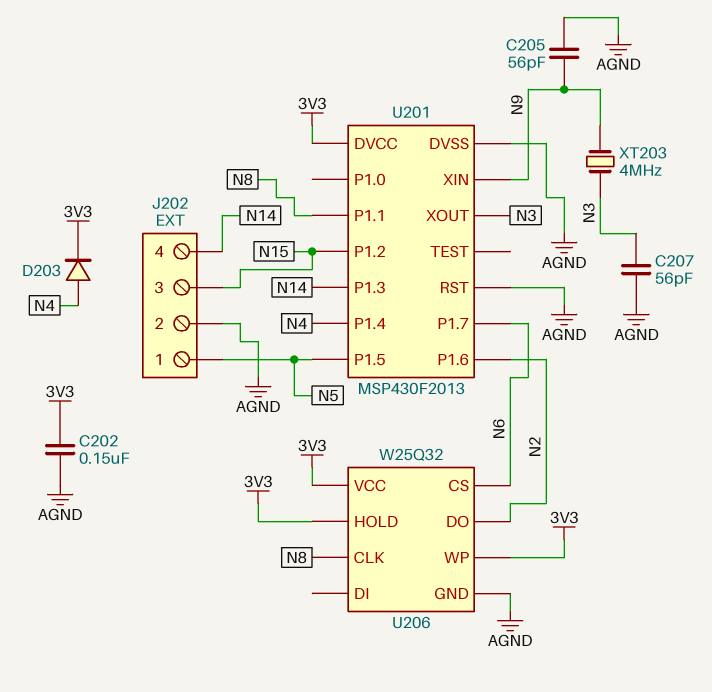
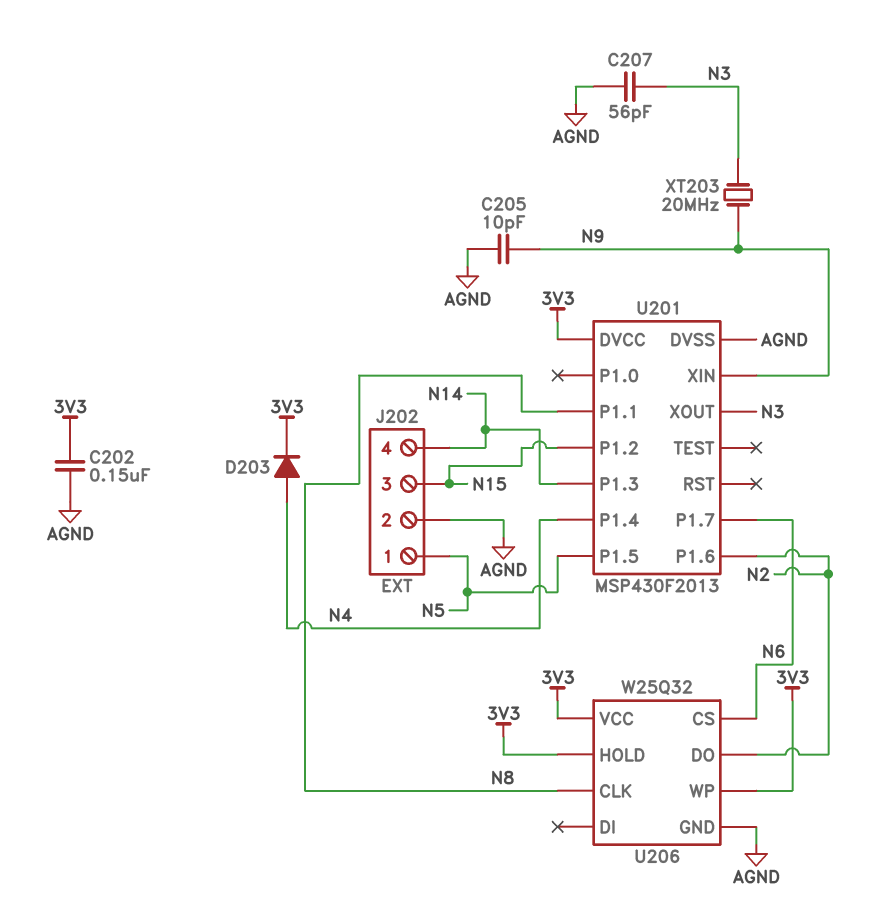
C205: 56pF (AGND, N9) -> 10pF (AGND, N9)
U201 pin RST: AGND -> none
XT203: 4MHz (N3, N9) -> 20MHz (N3, N9)

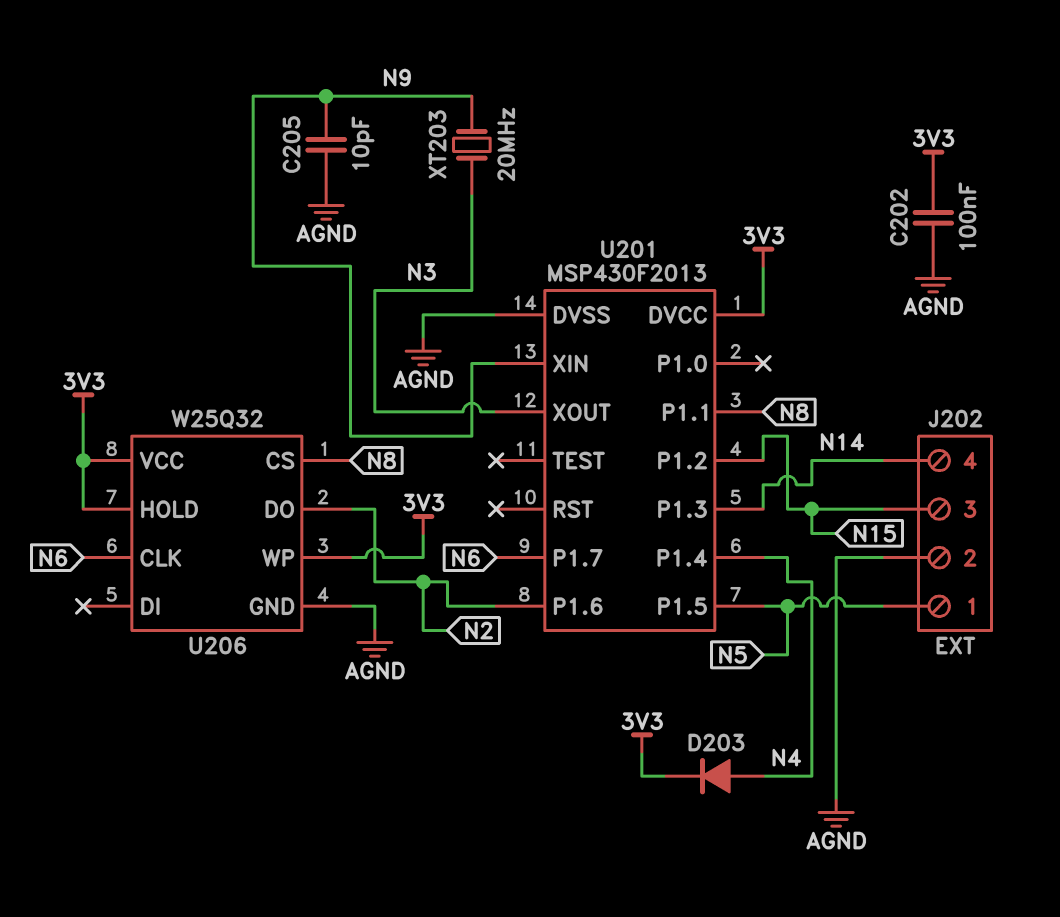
C202: 150nF (3V3, AGND) -> 100nF (3V3, AGND)
C207: 56pF (AGND, N3) -> none
U206 pin CLK: N8 -> N6
U206 pin CS: N6 -> N8

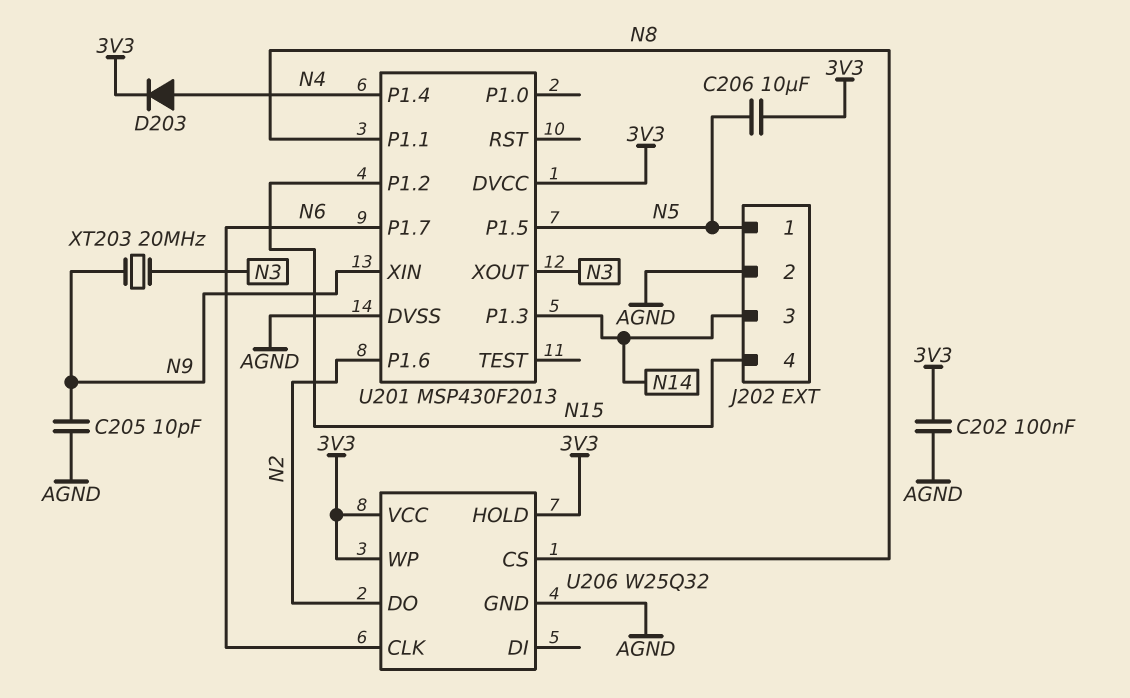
C206: none -> 10uF (3V3, N5)
J202 pin 3: N15 -> N14
J202 pin 4: N14 -> N15

